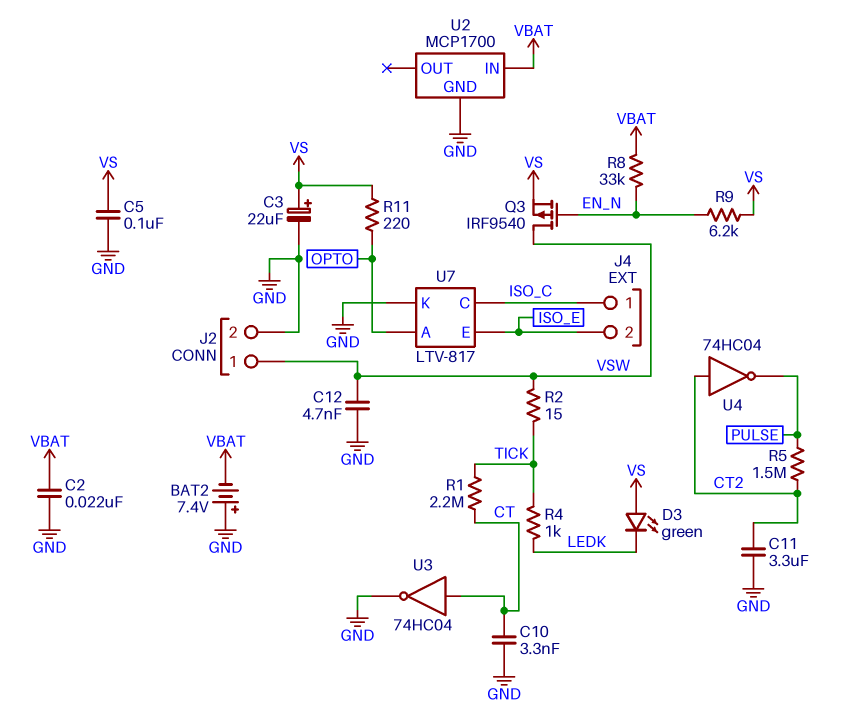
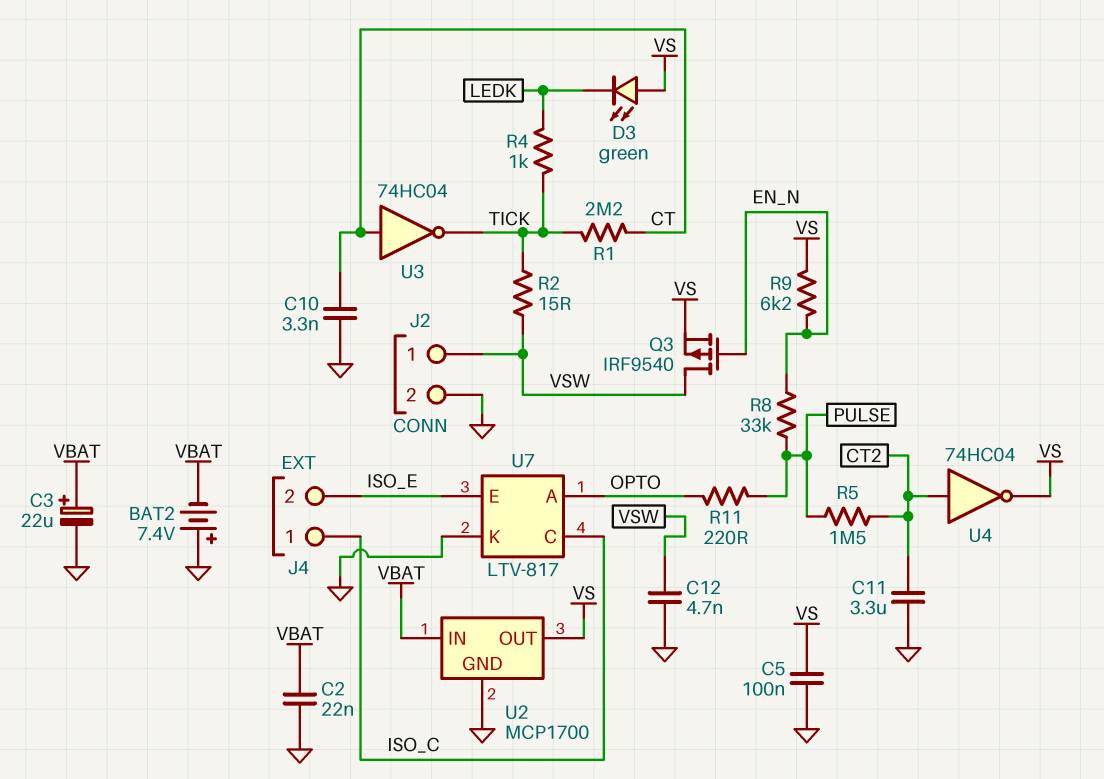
C3: 22uF (plus VS, minus GND) -> 22uF (plus VBAT, minus GND)
R8: 33k (EN_N, VBAT) -> 33k (EN_N, PULSE)
R11: 220 (OPTO, VS) -> 220 (OPTO, PULSE)
U2 pin OUT: none -> VS
U3: NOT 74HC04 (in CT, out GND) -> NOT 74HC04 (in CT, out TICK)
U4: NOT 74HC04 (in CT2, out PULSE) -> NOT 74HC04 (in CT2, out VS)

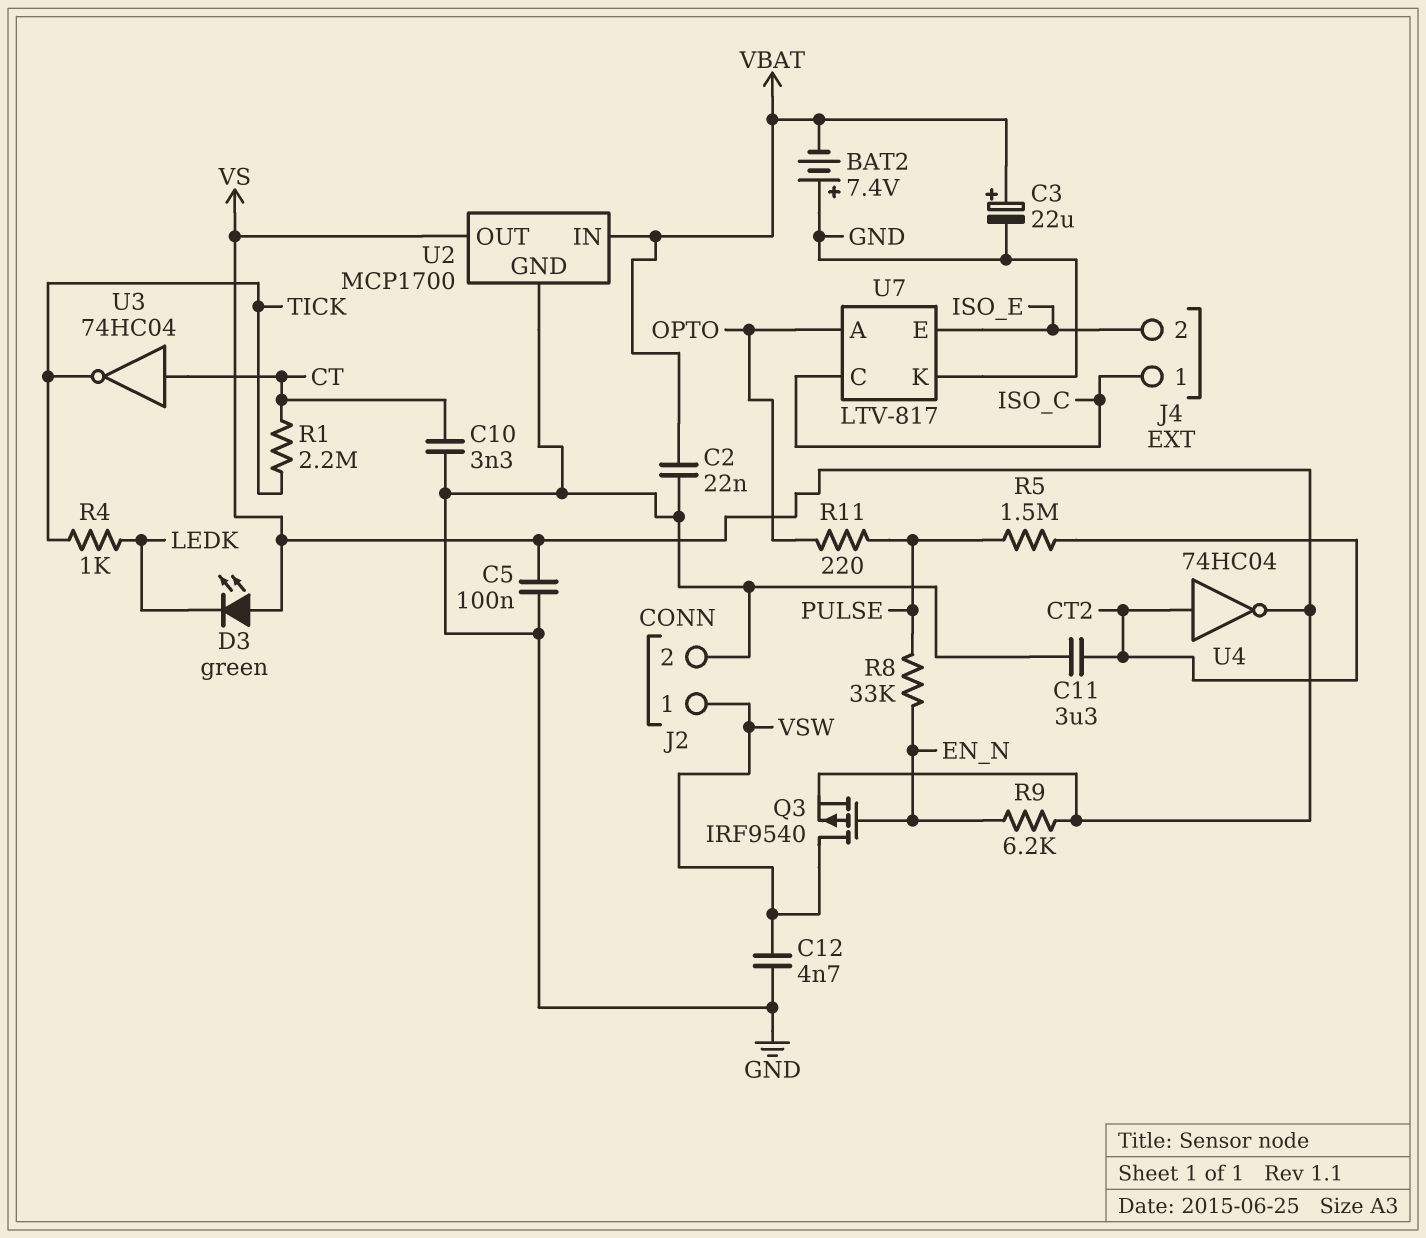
R2: 15 (TICK, VSW) -> none

